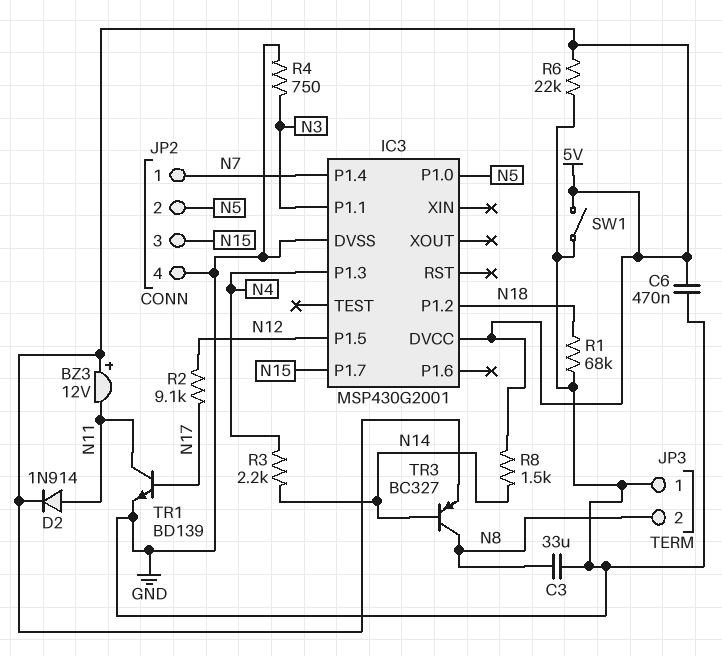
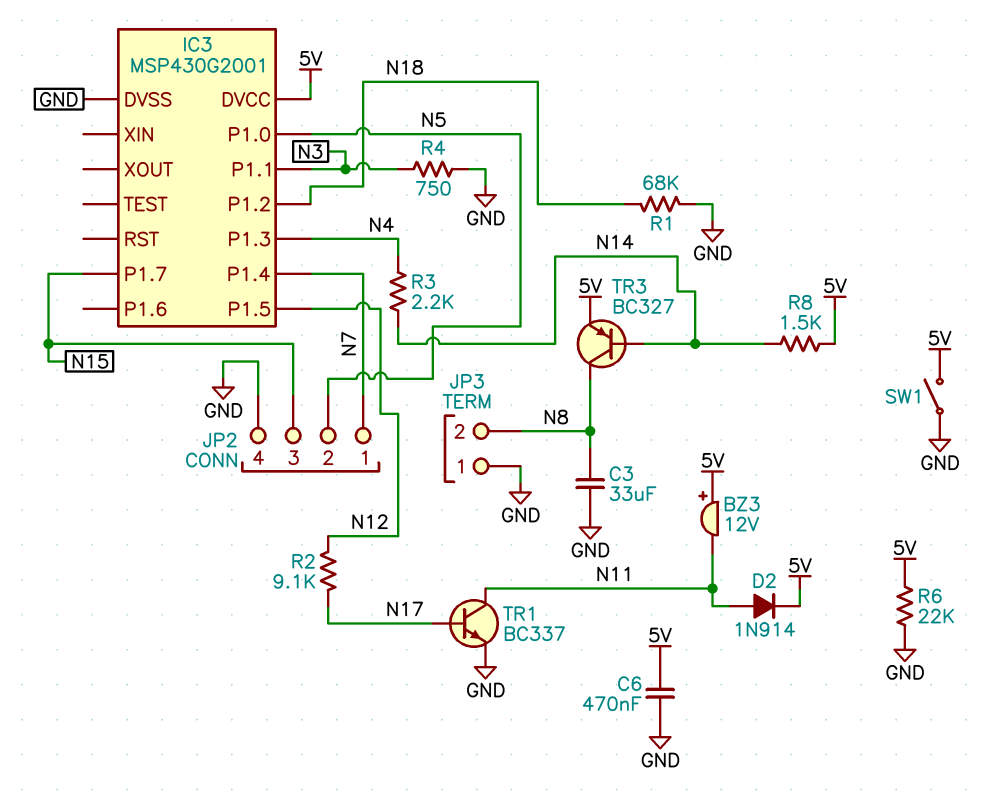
TR1: NPN BD139 (B N17, C N11, E GND) -> NPN BC337 (B N17, C N11, E GND)

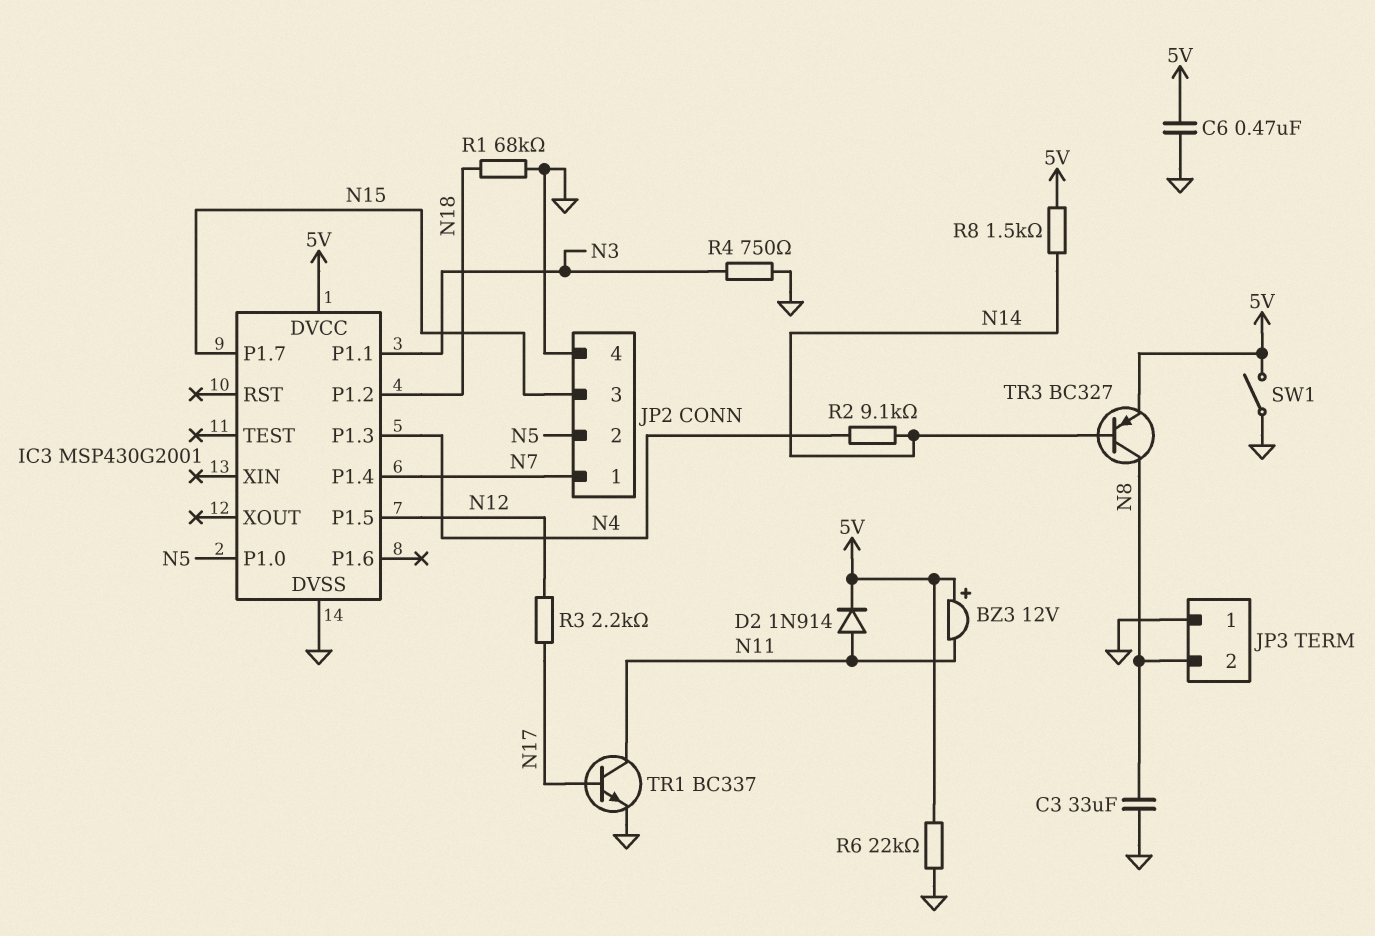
R2: 9.1k (N12, N17) -> 9.1k (N4, N14)
R3: 2.2k (N4, N14) -> 2.2k (N12, N17)

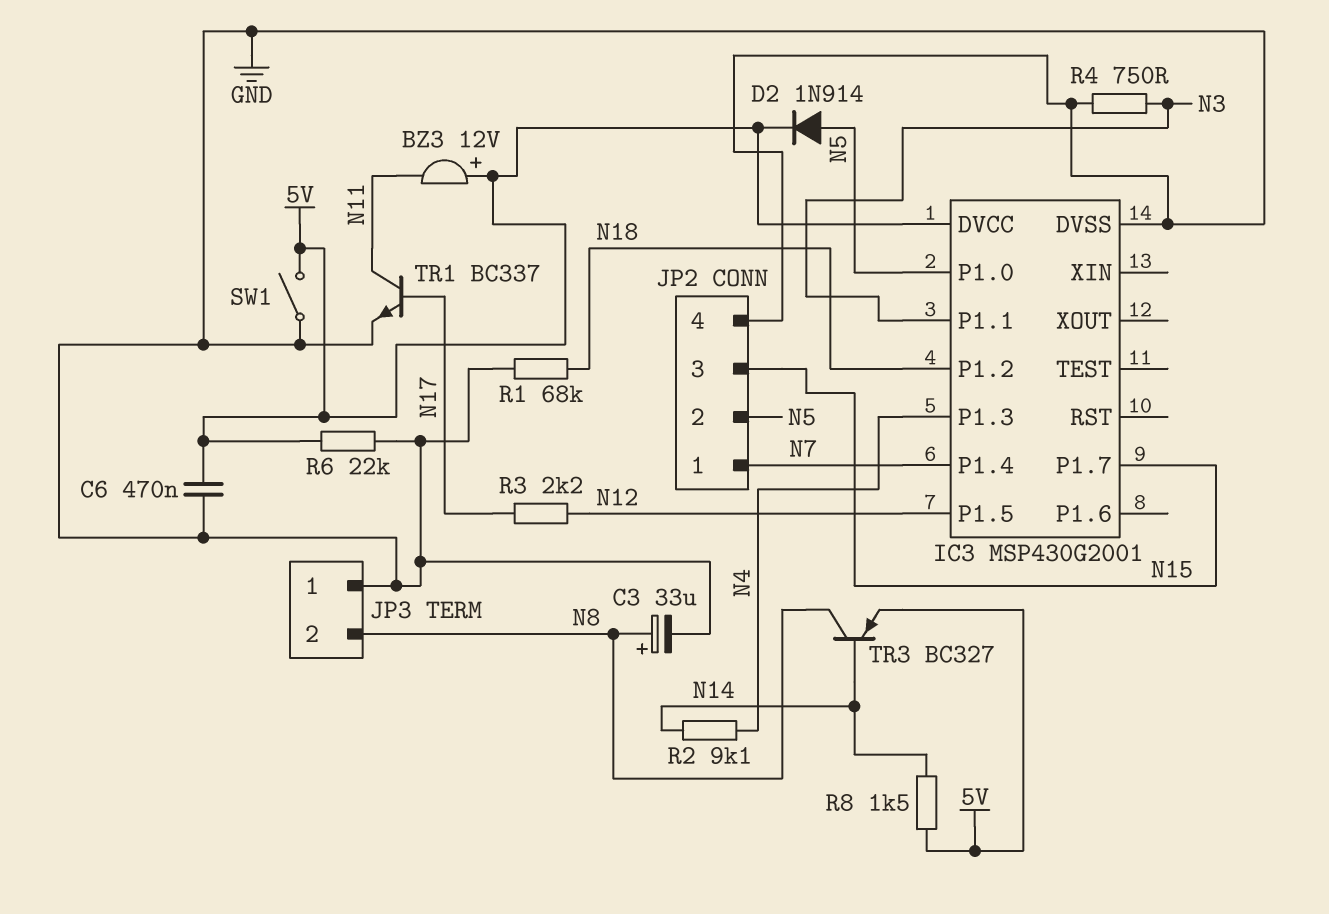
C3: 33uF (GND, N8) -> 33uF (plus N8, minus GND)
D2: diode 1N914 (A N11, K 5V) -> diode 1N914 (A N5, K 5V)

